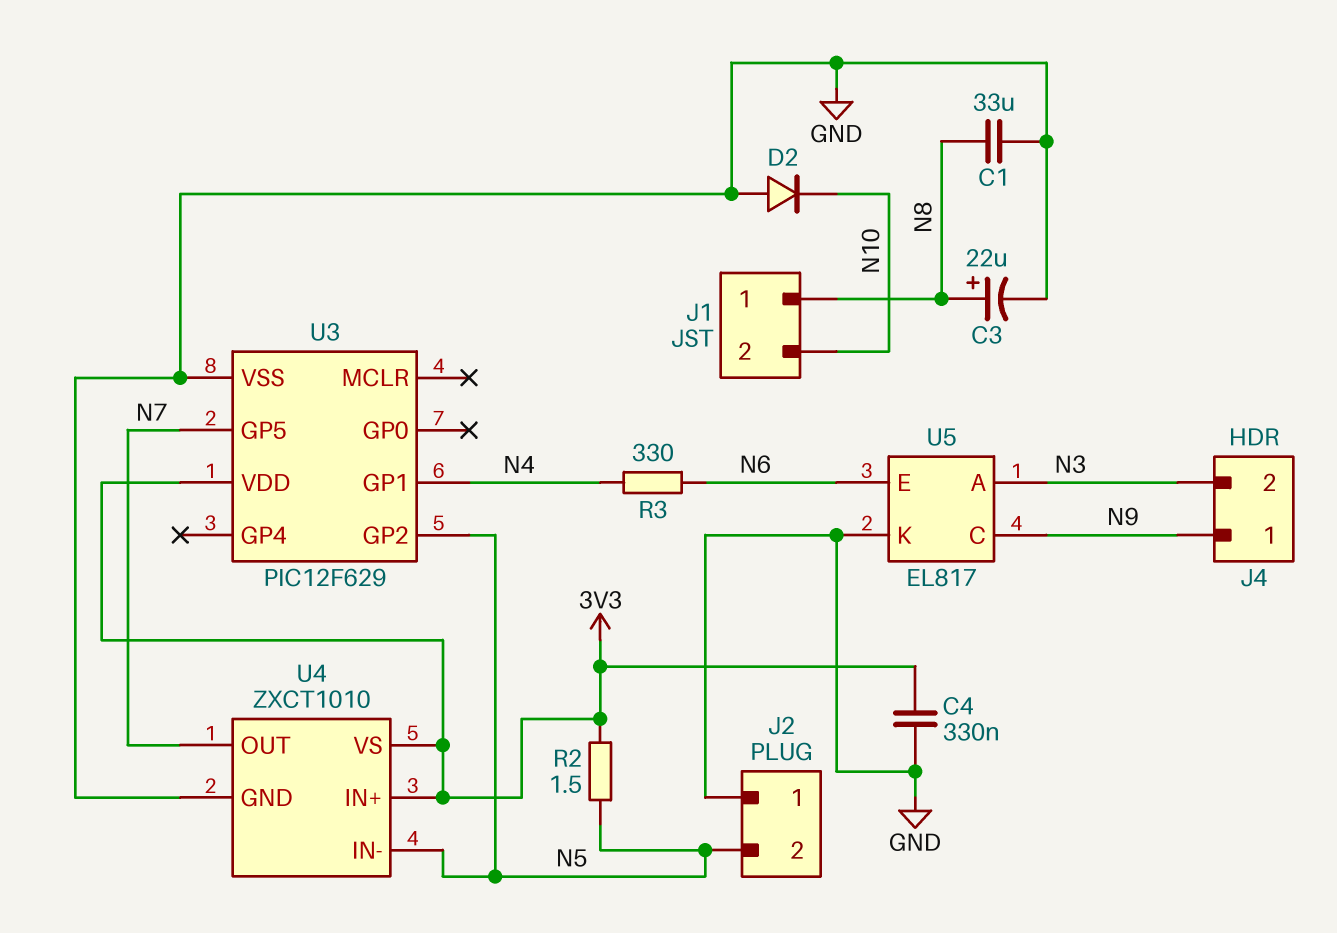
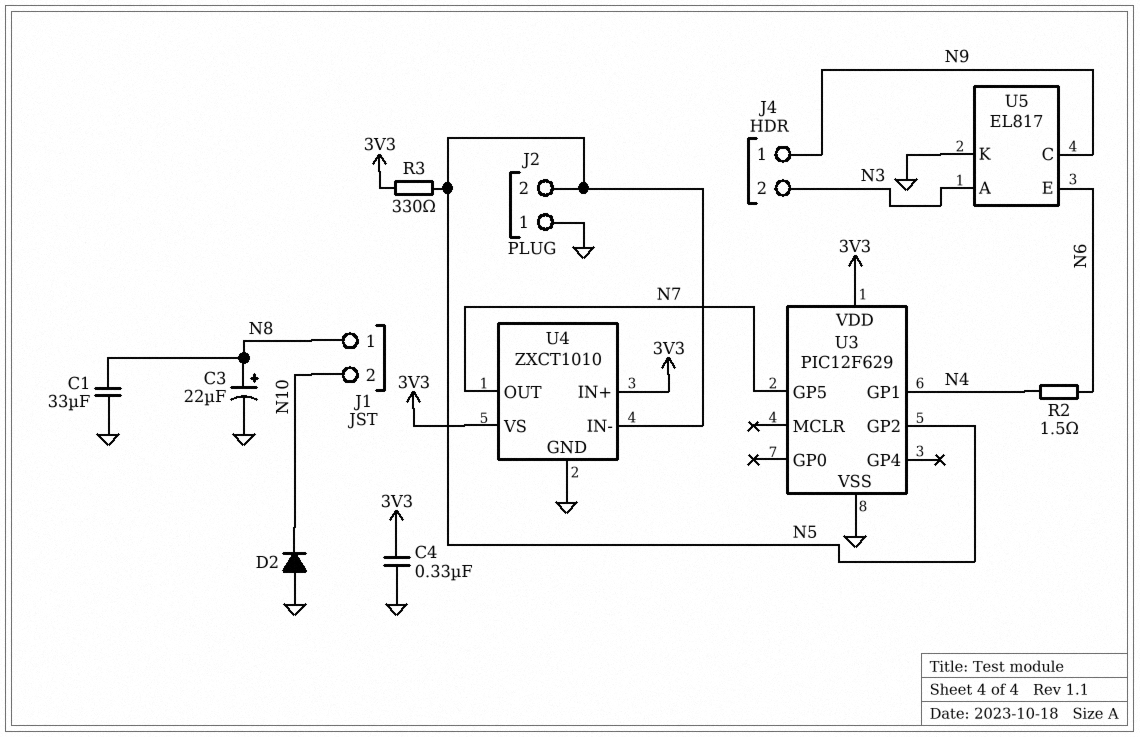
R2: 1.5 (3V3, N5) -> 1.5 (N4, N6)
R3: 330 (N4, N6) -> 330 (3V3, N5)

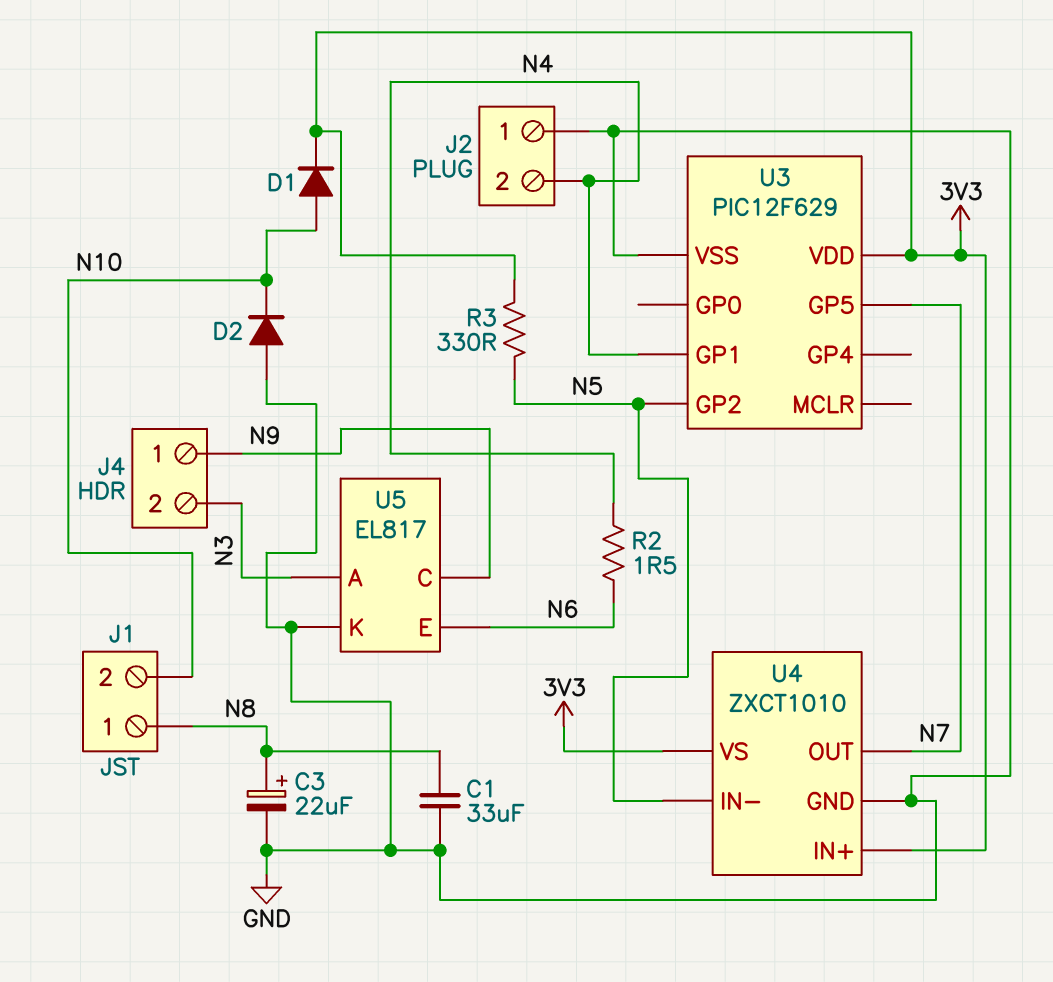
C4: 330nF (3V3, GND) -> none
D1: none -> diode (A N10, K 3V3)
J2 pin 2: N5 -> N4

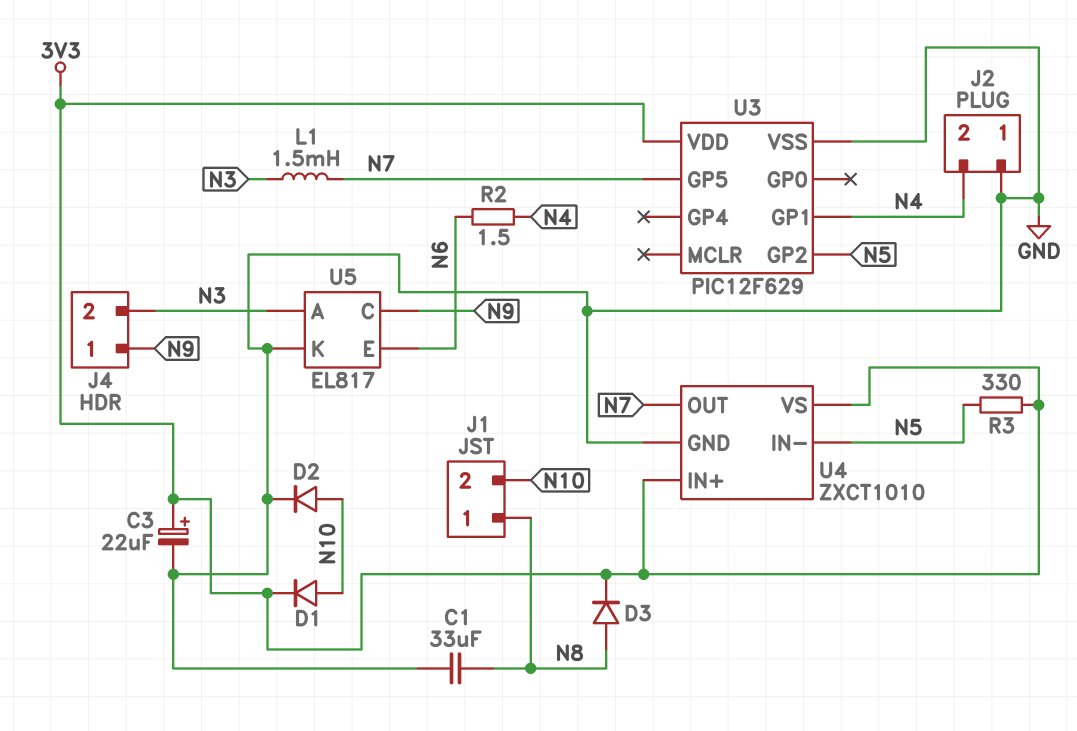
C3: 22uF (plus N8, minus GND) -> 22uF (plus 3V3, minus GND)
D2: diode (A GND, K N10) -> diode (A N10, K GND)
D3: none -> diode (A N8, K 3V3)
L1: none -> 1.5mH (N3, N7)

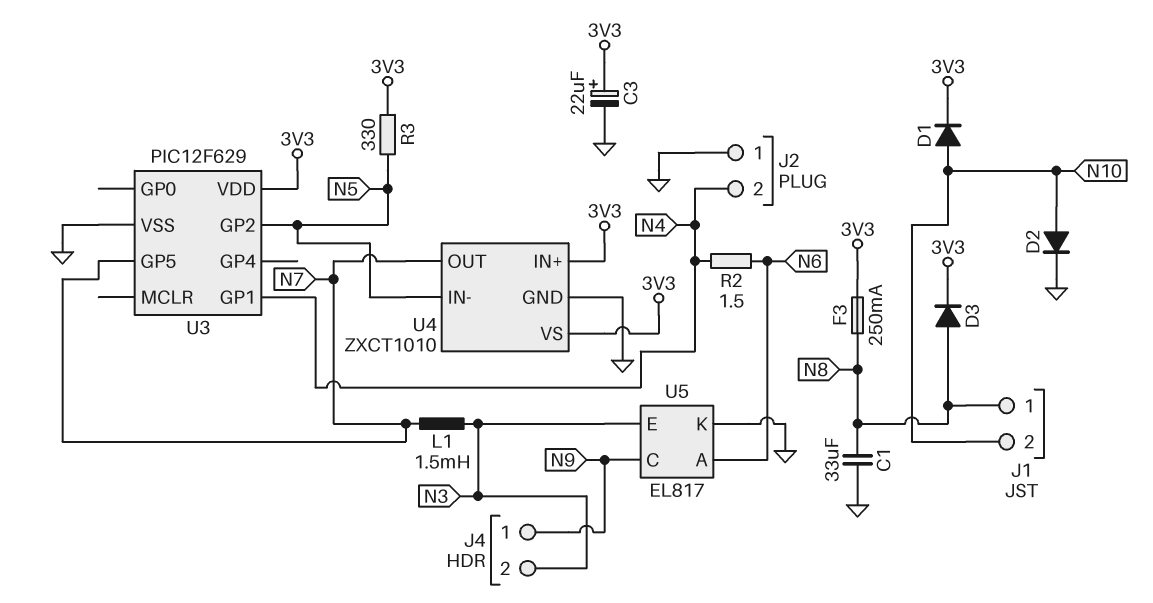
F3: none -> 250mA (3V3, N8)
U5 pin A: N3 -> N6
U5 pin E: N6 -> N3

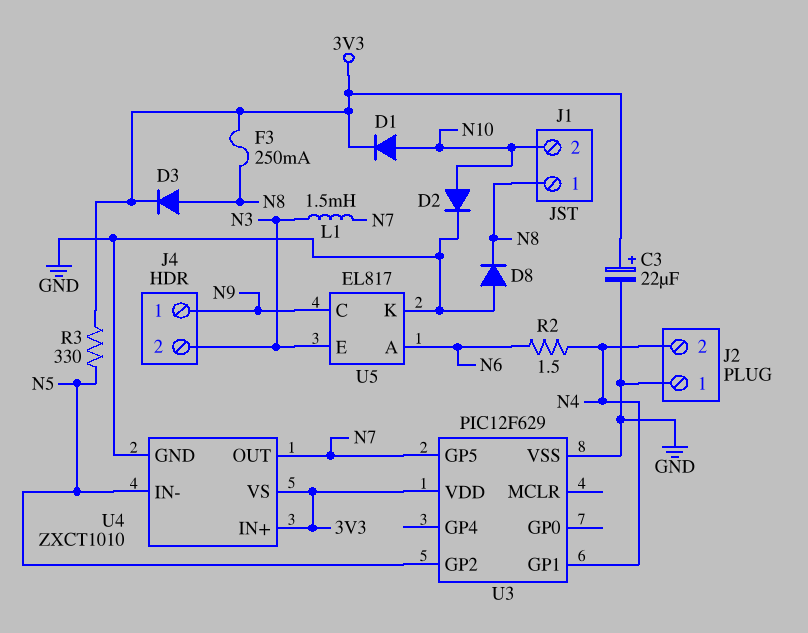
C1: 33uF (GND, N8) -> none
D8: none -> diode (A GND, K N8)

